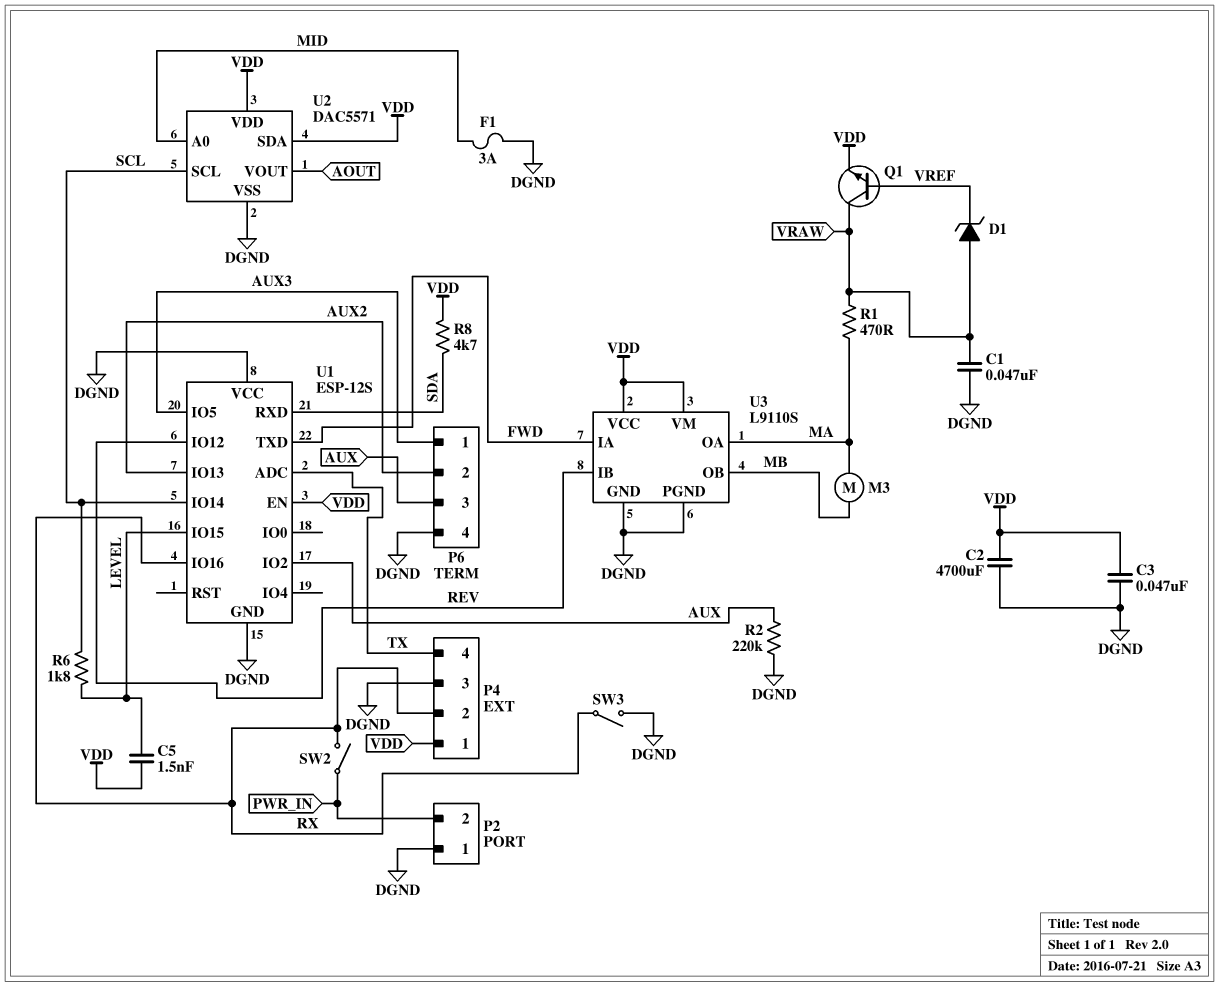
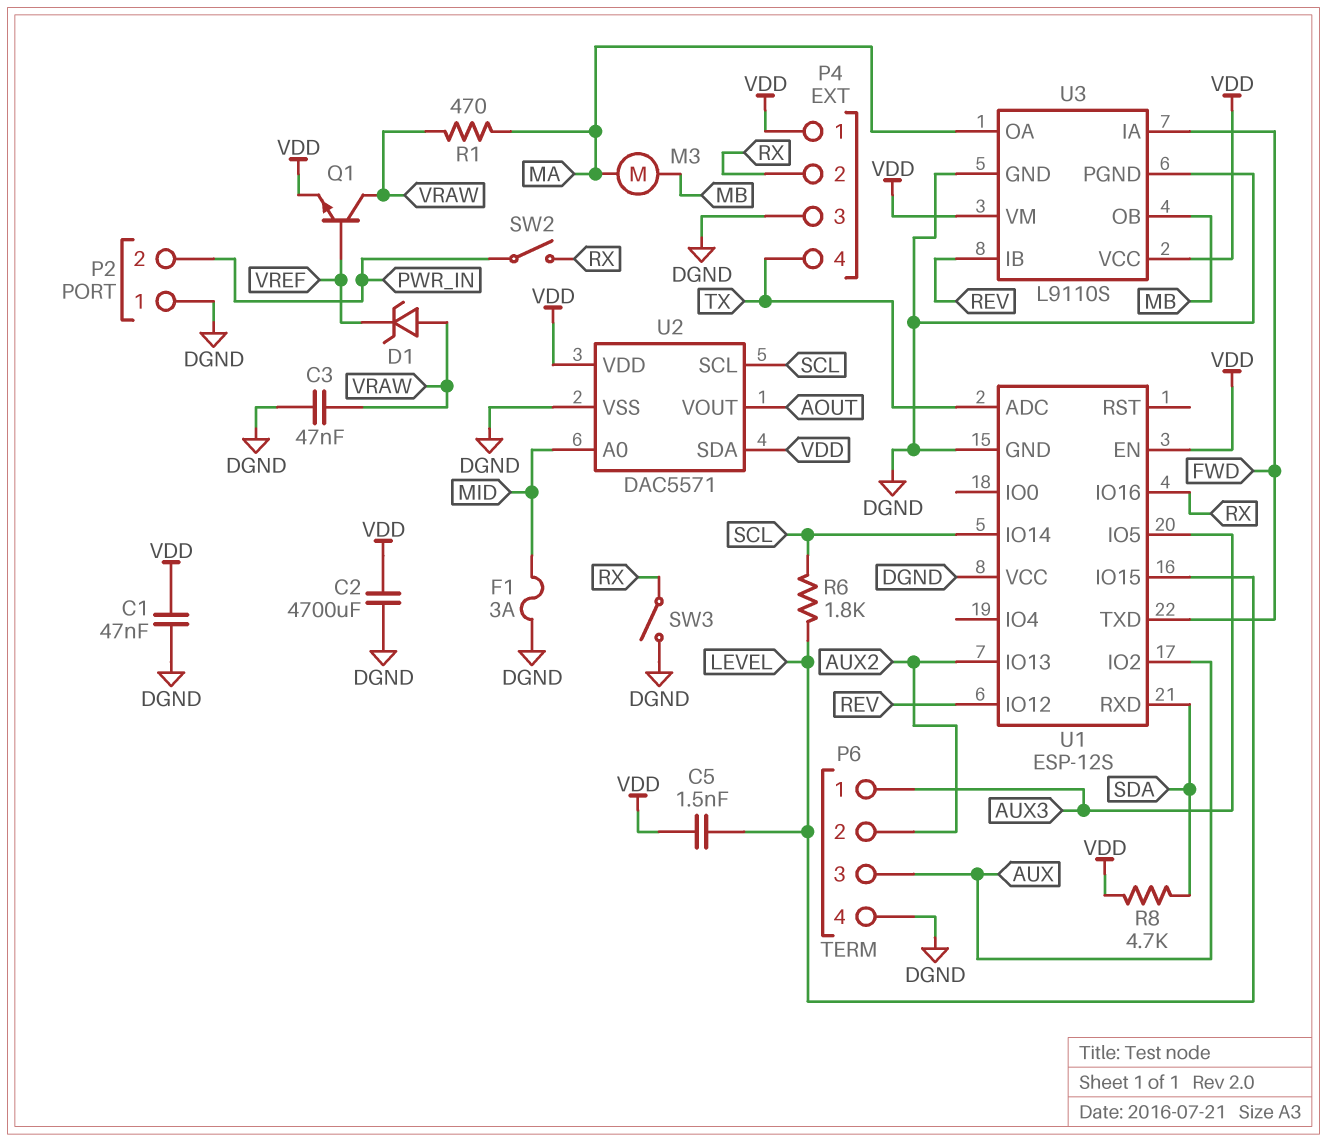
C1: 47nF (DGND, VRAW) -> 47nF (DGND, VDD)
C3: 47nF (DGND, VDD) -> 47nF (DGND, VRAW)
R2: 220k (AUX, DGND) -> none

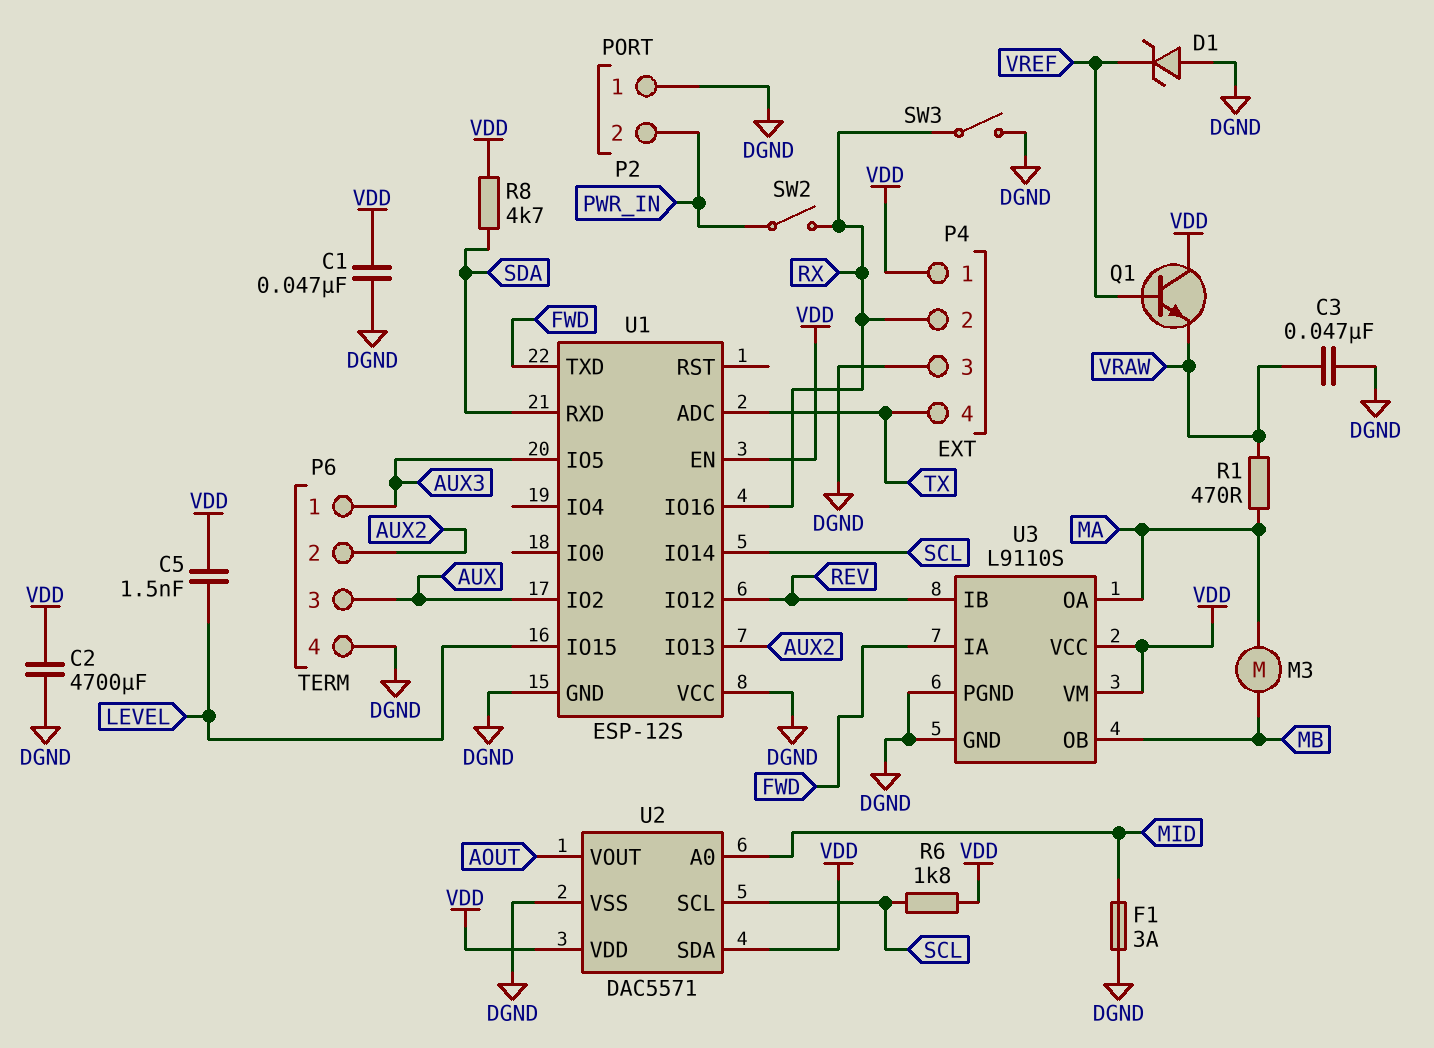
D1: zener (A VRAW, K VREF) -> zener (A DGND, K VREF)
Q1: NPN (B VREF, C VRAW, E VDD) -> NPN (B VREF, C VDD, E VRAW)
R6: 1.8k (LEVEL, SCL) -> 1.8k (SCL, VDD)

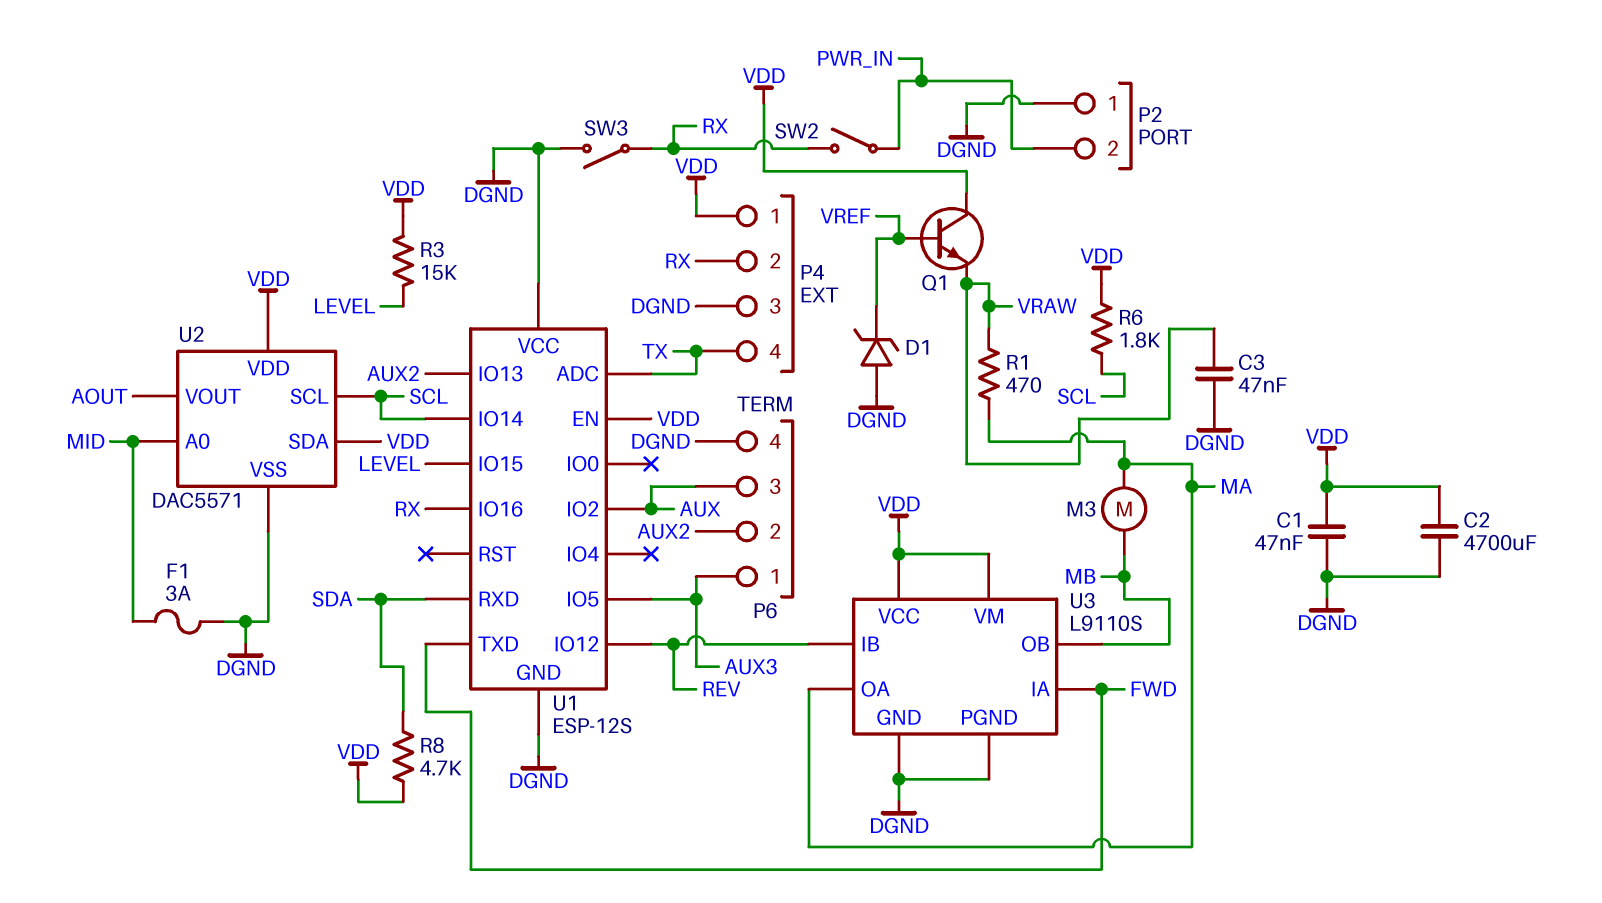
C5: 1.5nF (LEVEL, VDD) -> none
R3: none -> 15k (LEVEL, VDD)

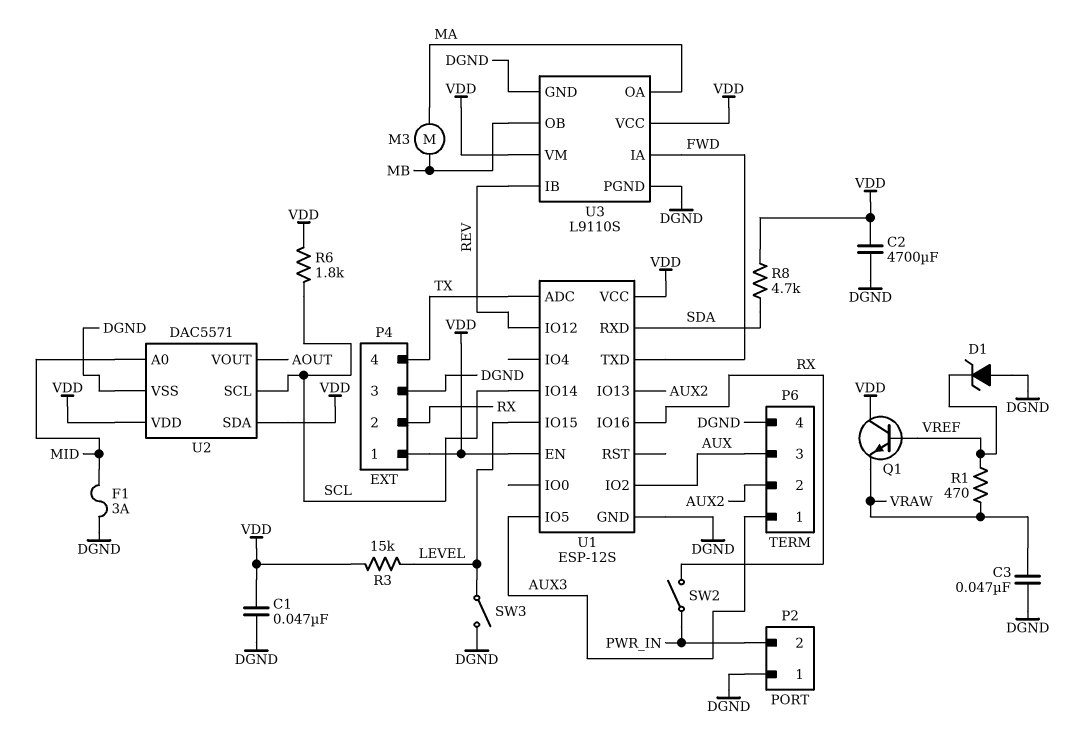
R1: 470 (MA, VRAW) -> 470 (VRAW, VREF)
SW3: switch (DGND, RX) -> switch (DGND, LEVEL)
U1 pin VCC: DGND -> VDD

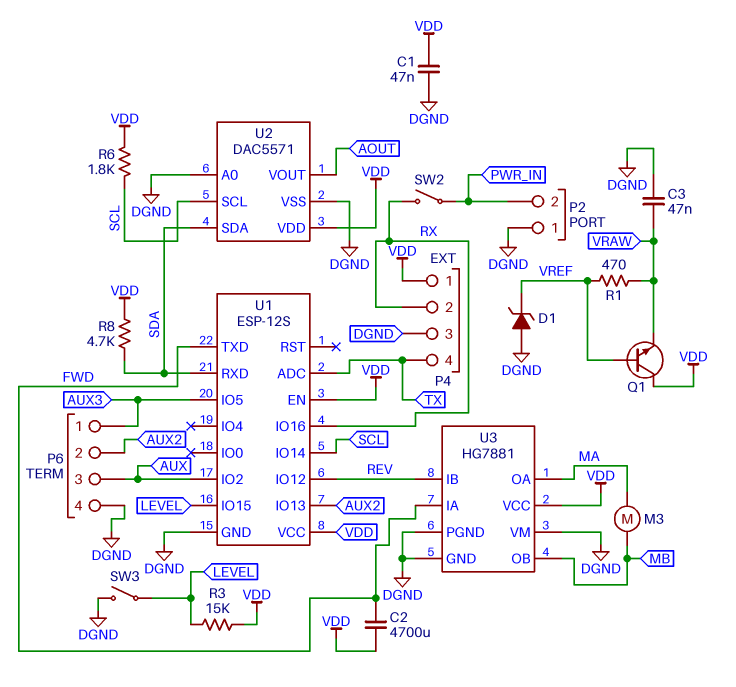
C2: 4700uF (DGND, VDD) -> 4700uF (FWD, VDD)
F1: 3A (DGND, MID) -> none
U2 pin A0: MID -> DGND
U2 pin SDA: VDD -> SDA
U3: L9110S -> HG7881
U3 pin VM: VDD -> DGND

